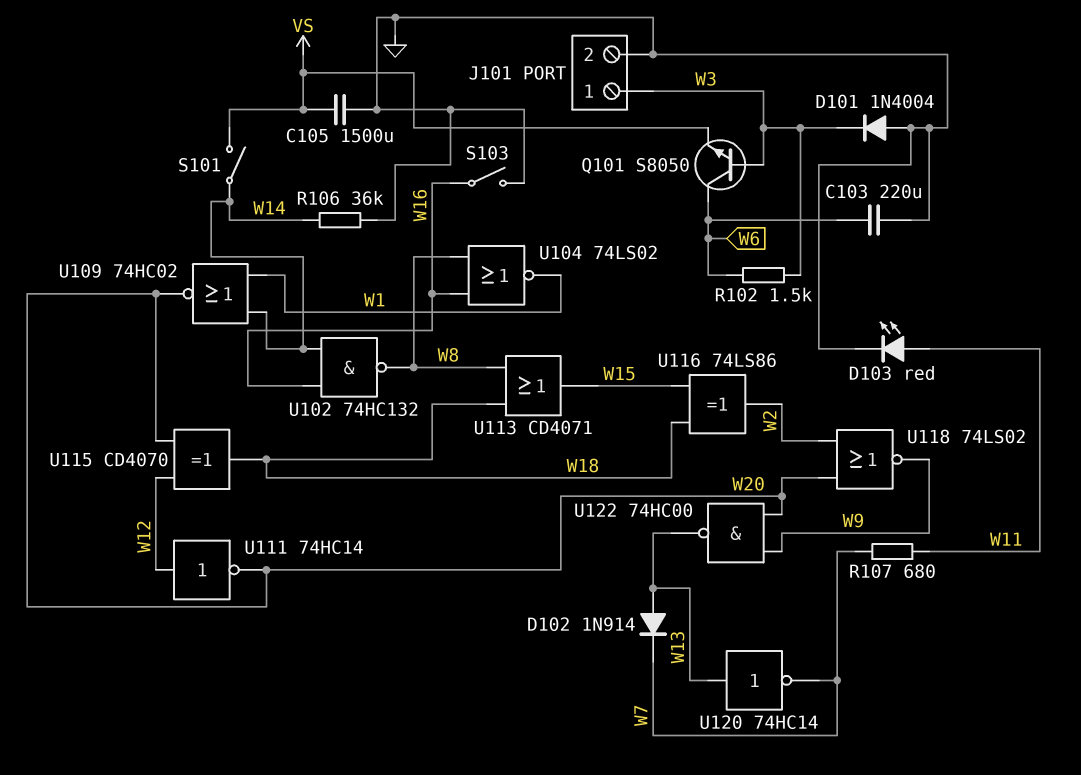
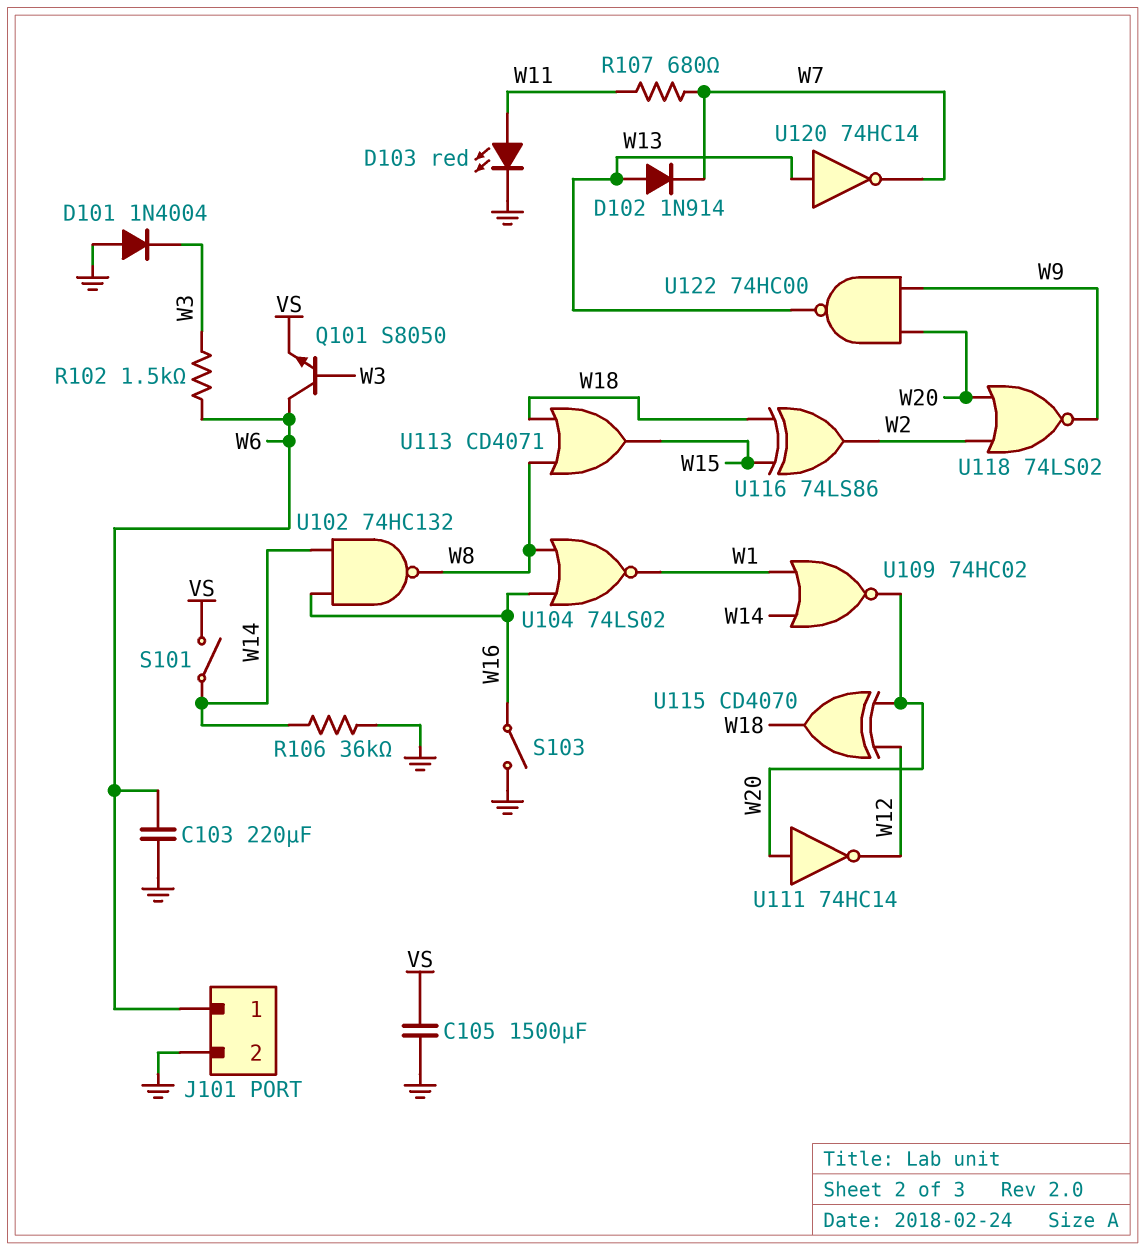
J101 pin 1: W3 -> W6
U111: NOT 74HC14 (in W12, out W20) -> NOT 74HC14 (in W20, out W12)

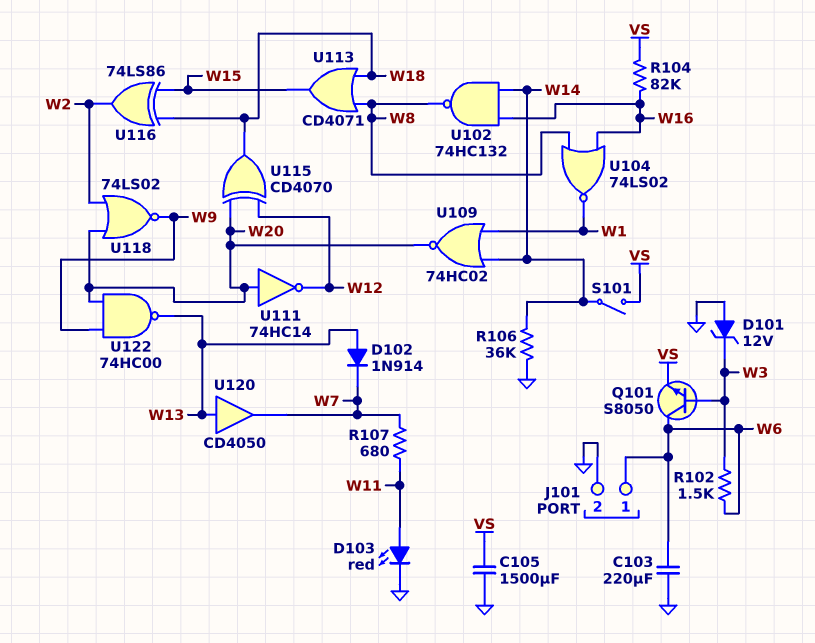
D101: diode 1N4004 (A GND, K W3) -> zener 12V (A GND, K W3)
R104: none -> 82k (VS, W16)
S103: switch (GND, W16) -> none
U120: NOT 74HC14 (in W13, out W7) -> buffer CD4050 (in W13, out W7)

